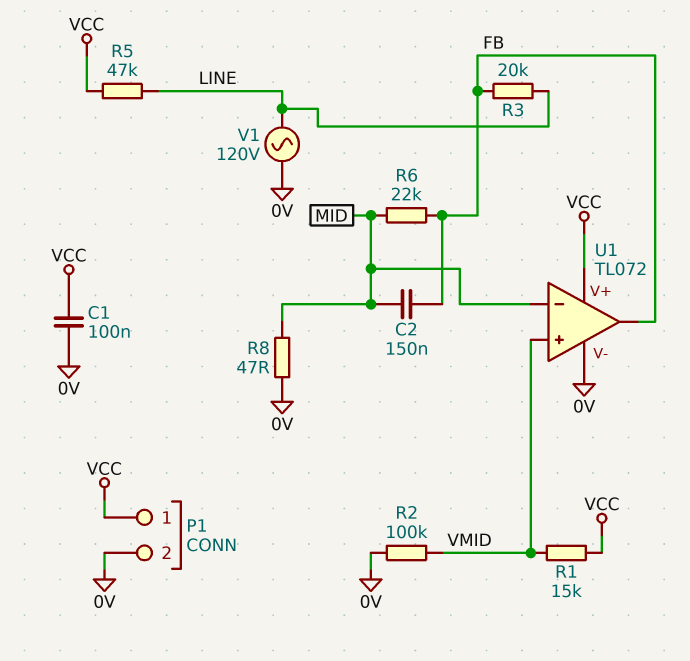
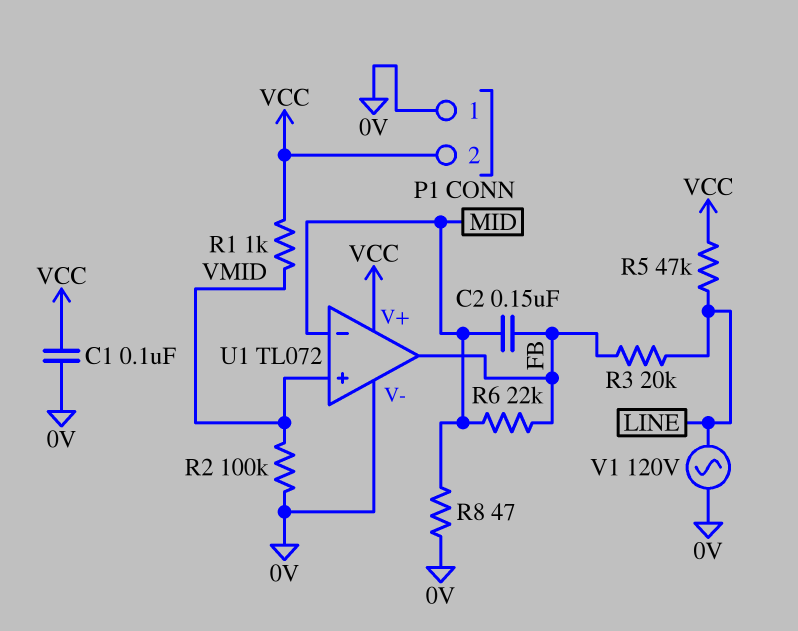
P1 pin 1: VCC -> 0V
P1 pin 2: 0V -> VCC
R1: 15k (VCC, VMID) -> 1k (VCC, VMID)

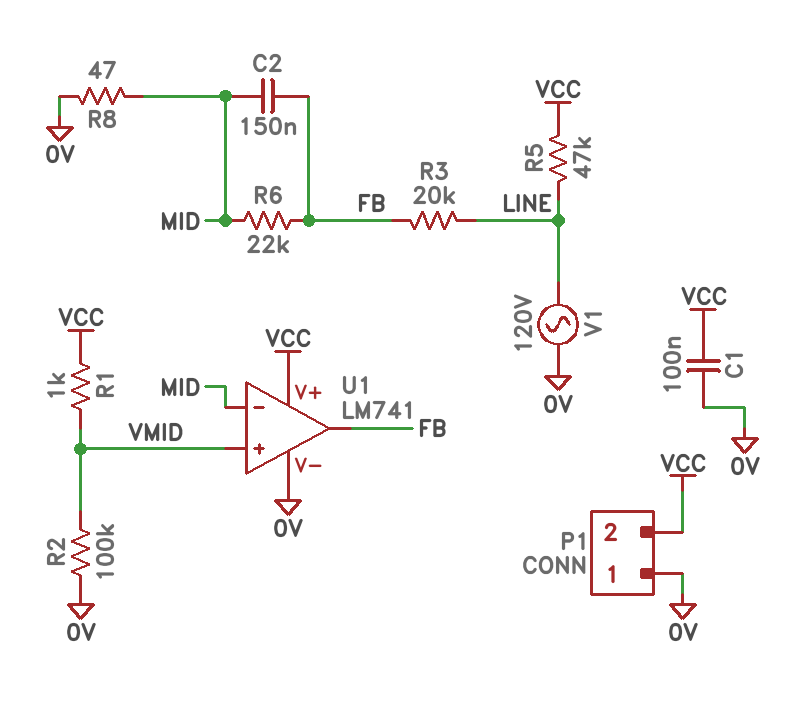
U1: TL072 -> LM741

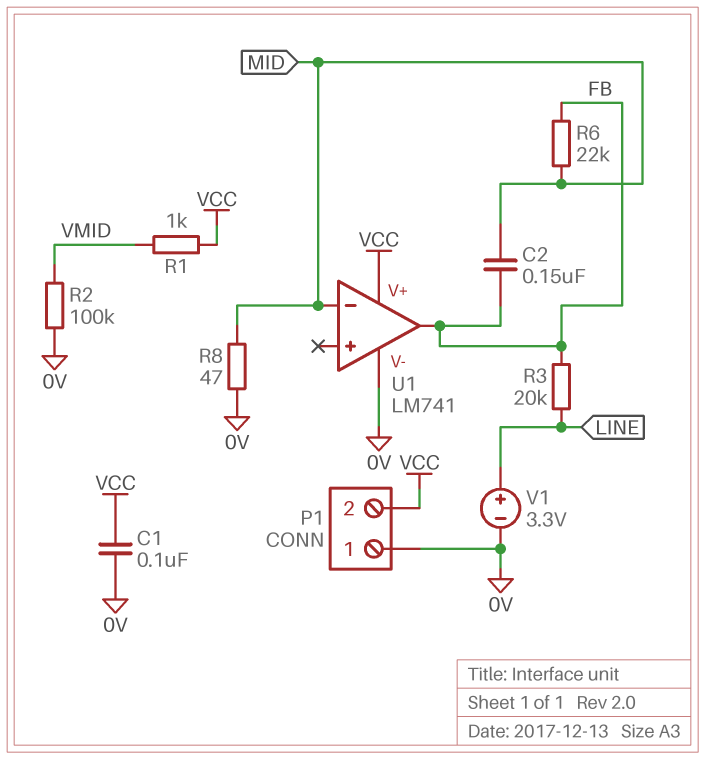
R5: 47k (LINE, VCC) -> none
U1 pin in+: VMID -> none
V1: AC 120V (0V, LINE) -> 3.3V (plus LINE, minus 0V)

